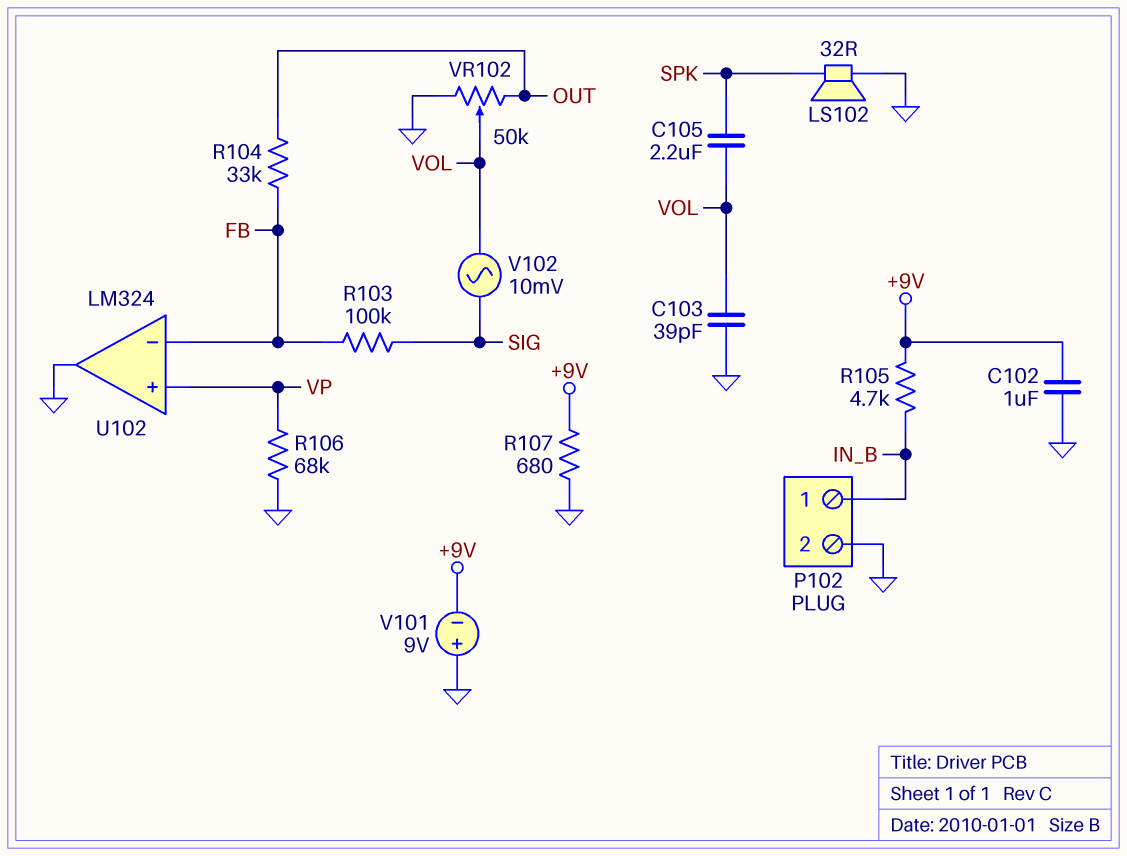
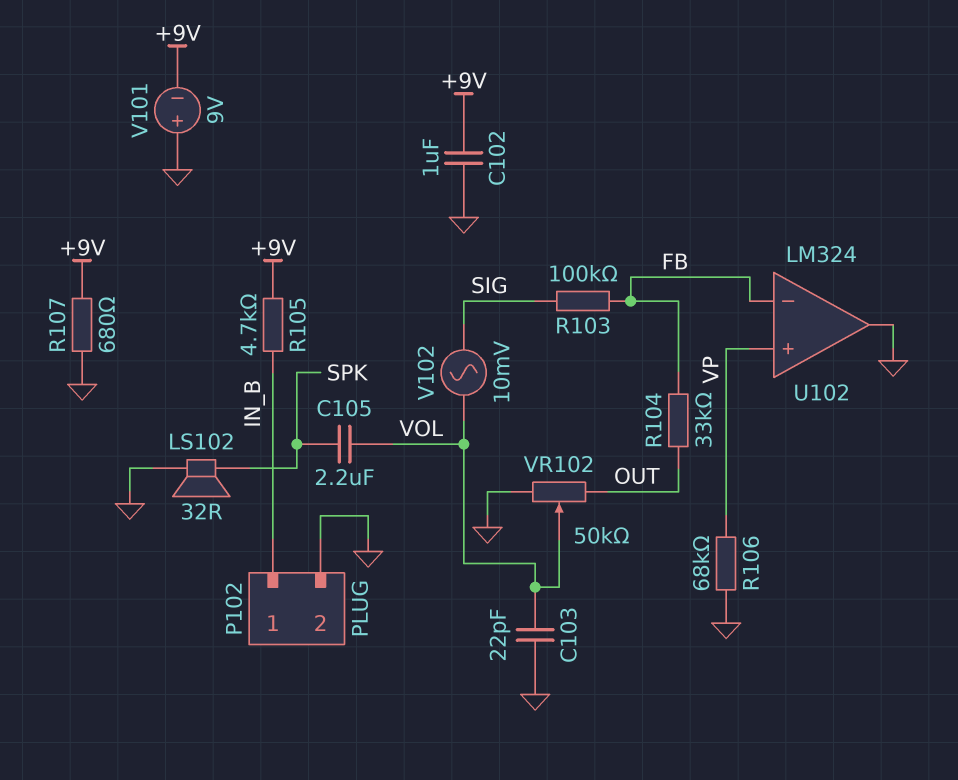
C103: 39pF (GND, VOL) -> 22pF (GND, VOL)

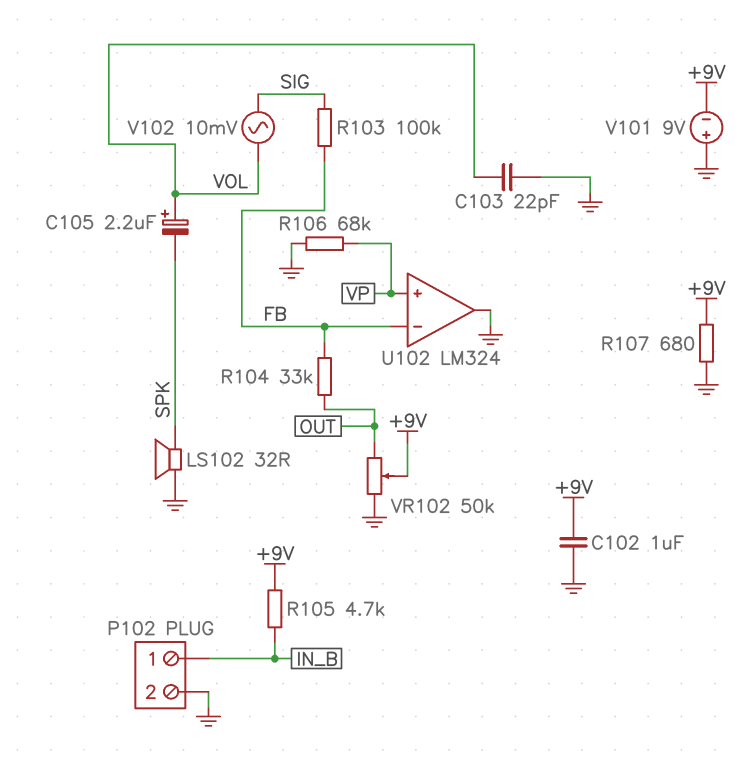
C105: 2.2uF (SPK, VOL) -> 2.2uF (plus VOL, minus SPK)
VR102: 50k (GND, OUT, wiper VOL) -> 50k (GND, OUT, wiper +9V)

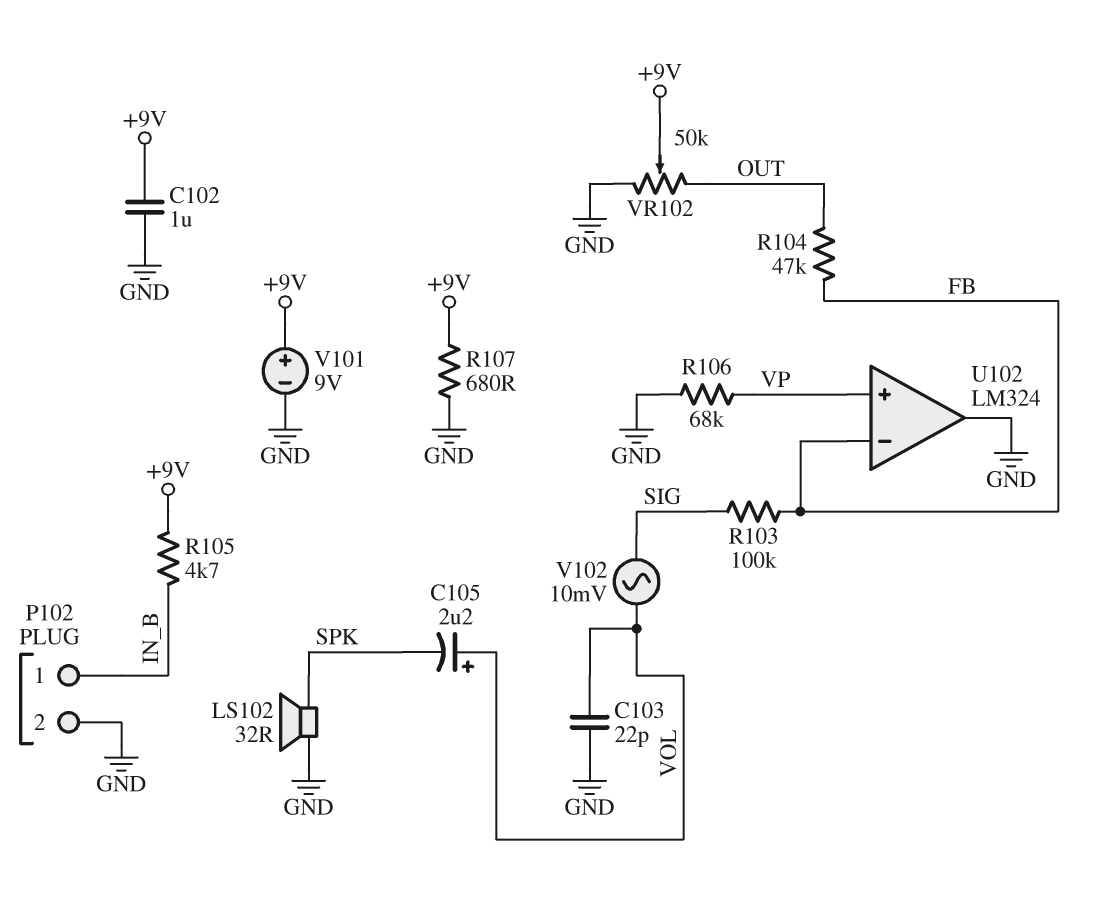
R104: 33k (FB, OUT) -> 47k (FB, OUT)
V101: 9V (plus GND, minus +9V) -> 9V (plus +9V, minus GND)

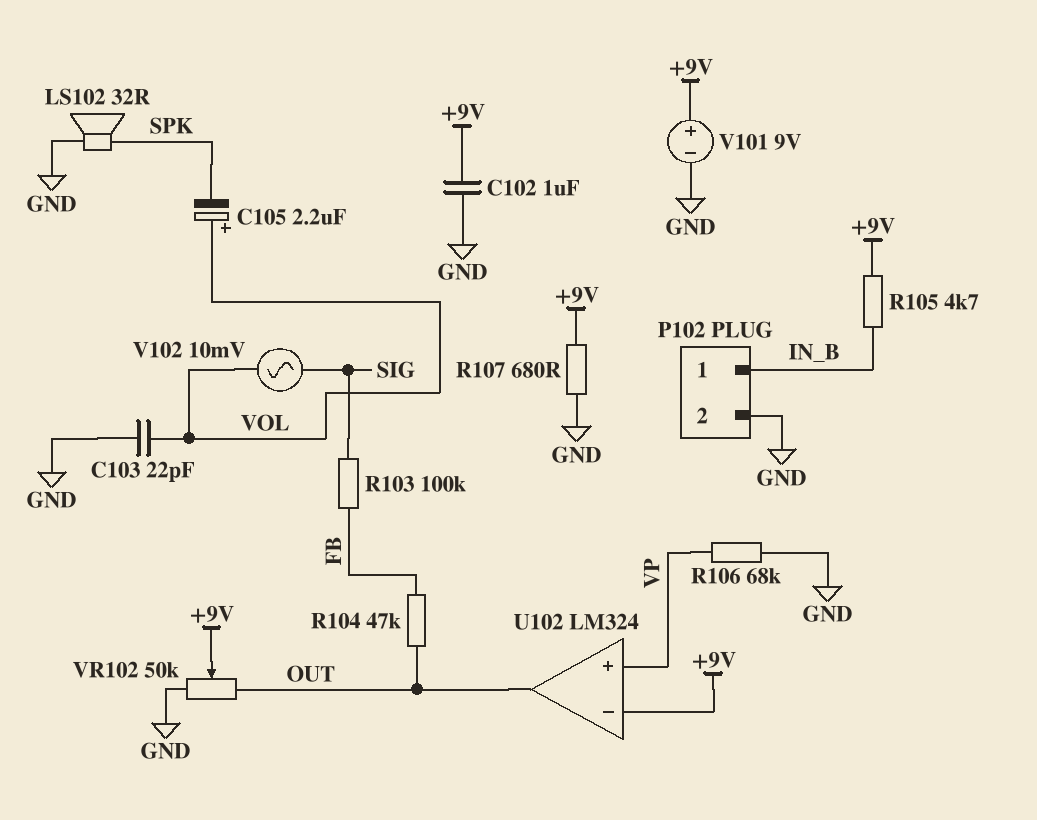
U102 pin in-: FB -> +9V
U102 pin out: GND -> OUT

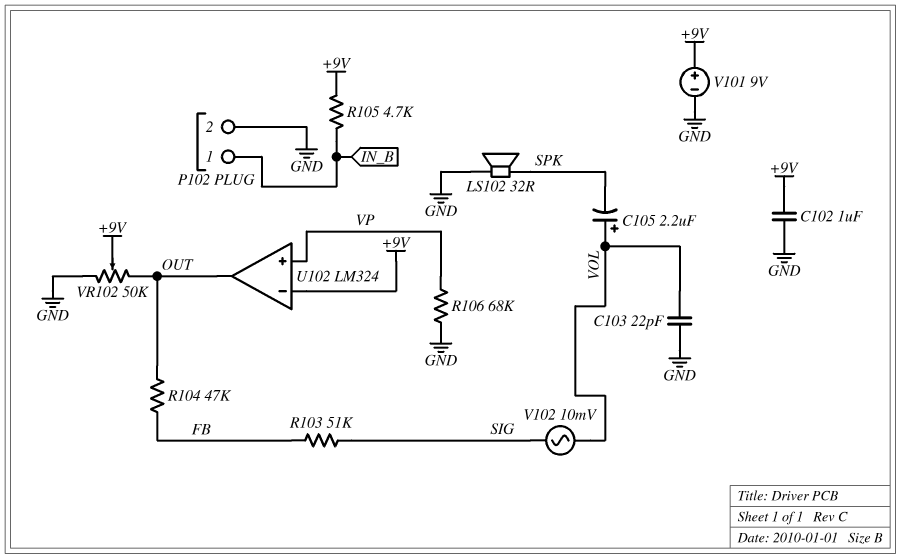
R103: 100k (FB, SIG) -> 51k (FB, SIG)
R107: 680 (+9V, GND) -> none

